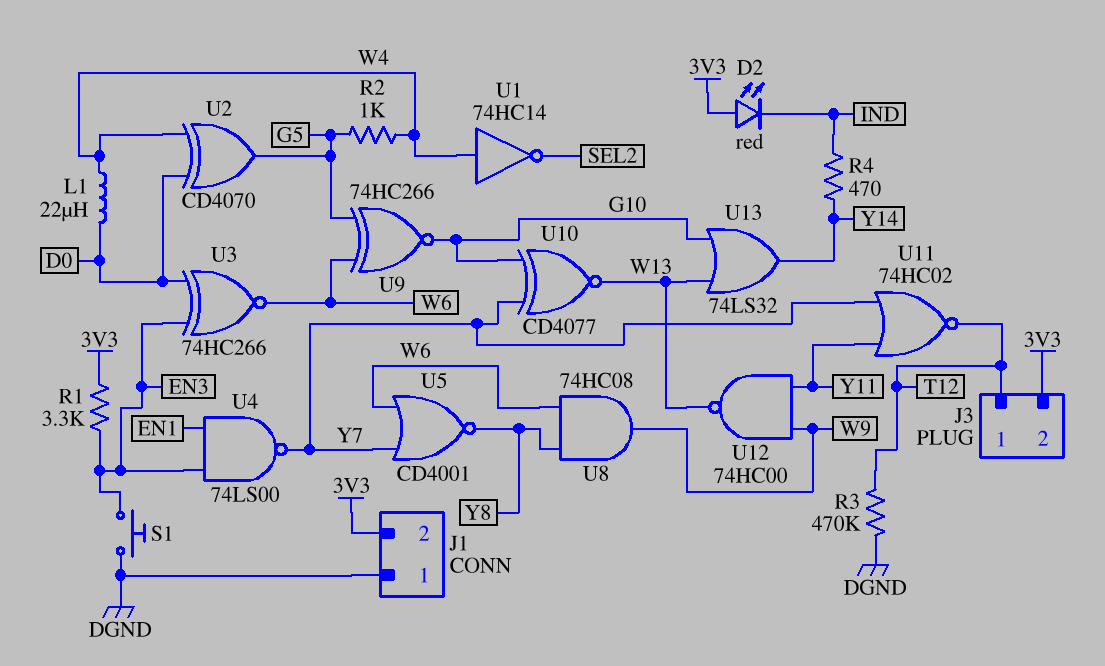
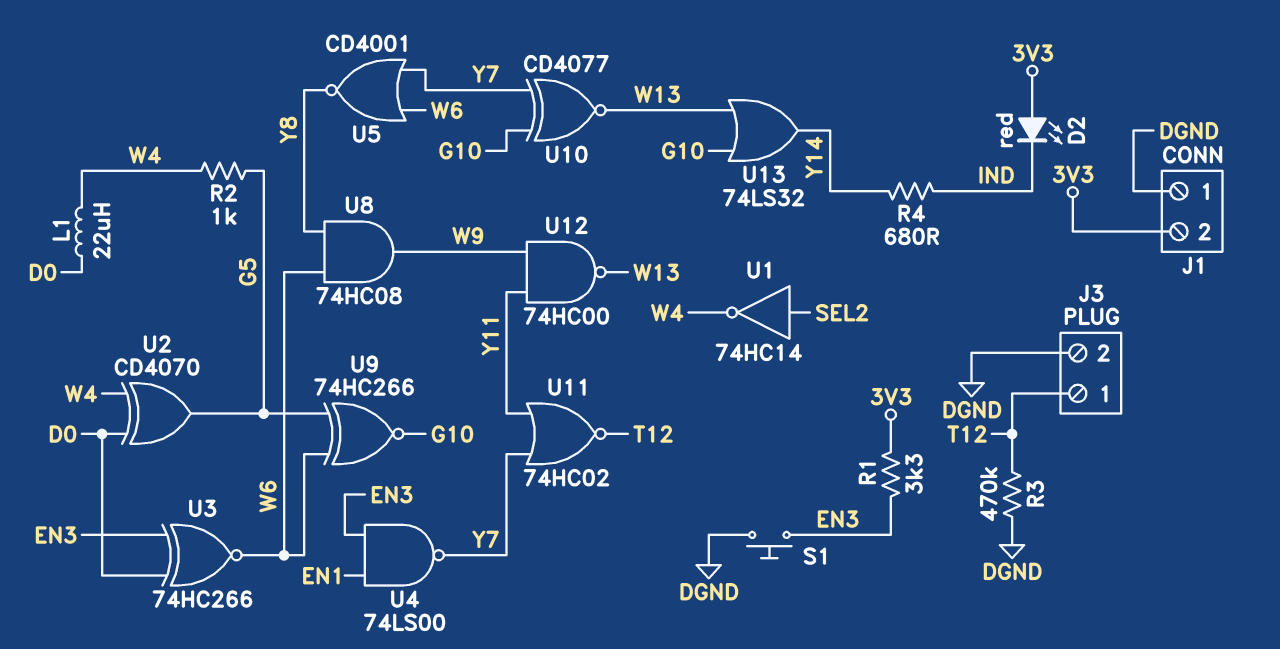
J3 pin 2: 3V3 -> DGND
R4: 470 (IND, Y14) -> 680 (IND, Y14)
U1: NOT 74HC14 (in W4, out SEL2) -> NOT 74HC14 (in SEL2, out W4)

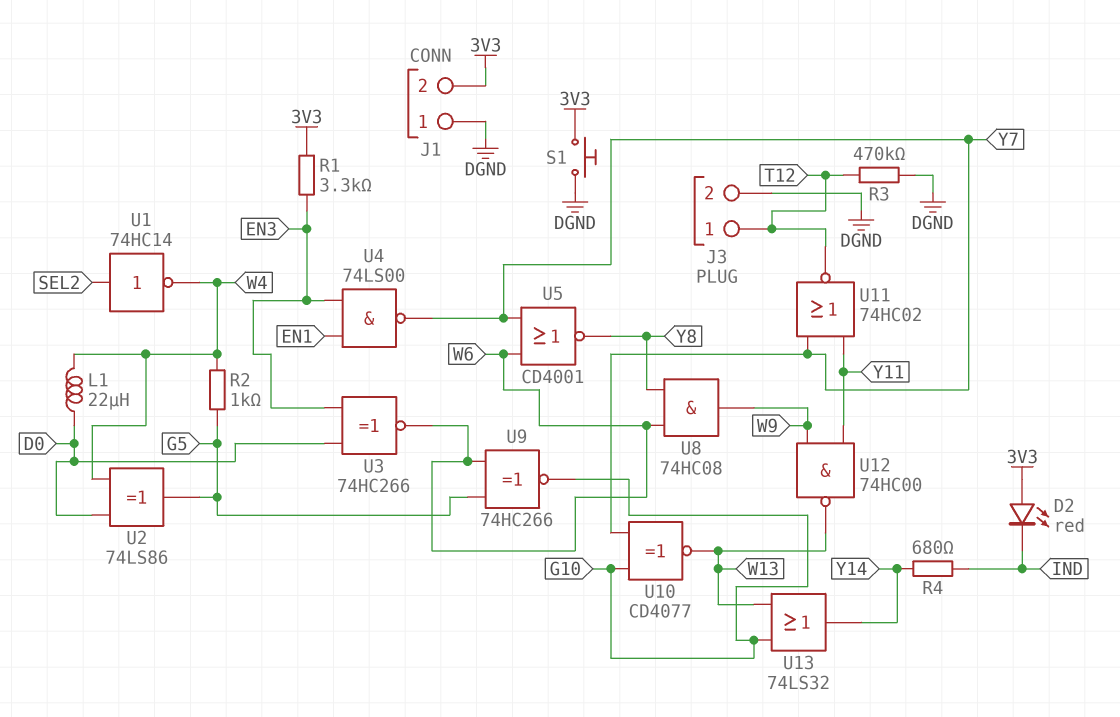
S1: button (DGND, EN3) -> button (3V3, DGND)
U2: XOR CD4070 (in D0, in W4, out G5) -> XOR 74LS86 (in D0, in W4, out G5)

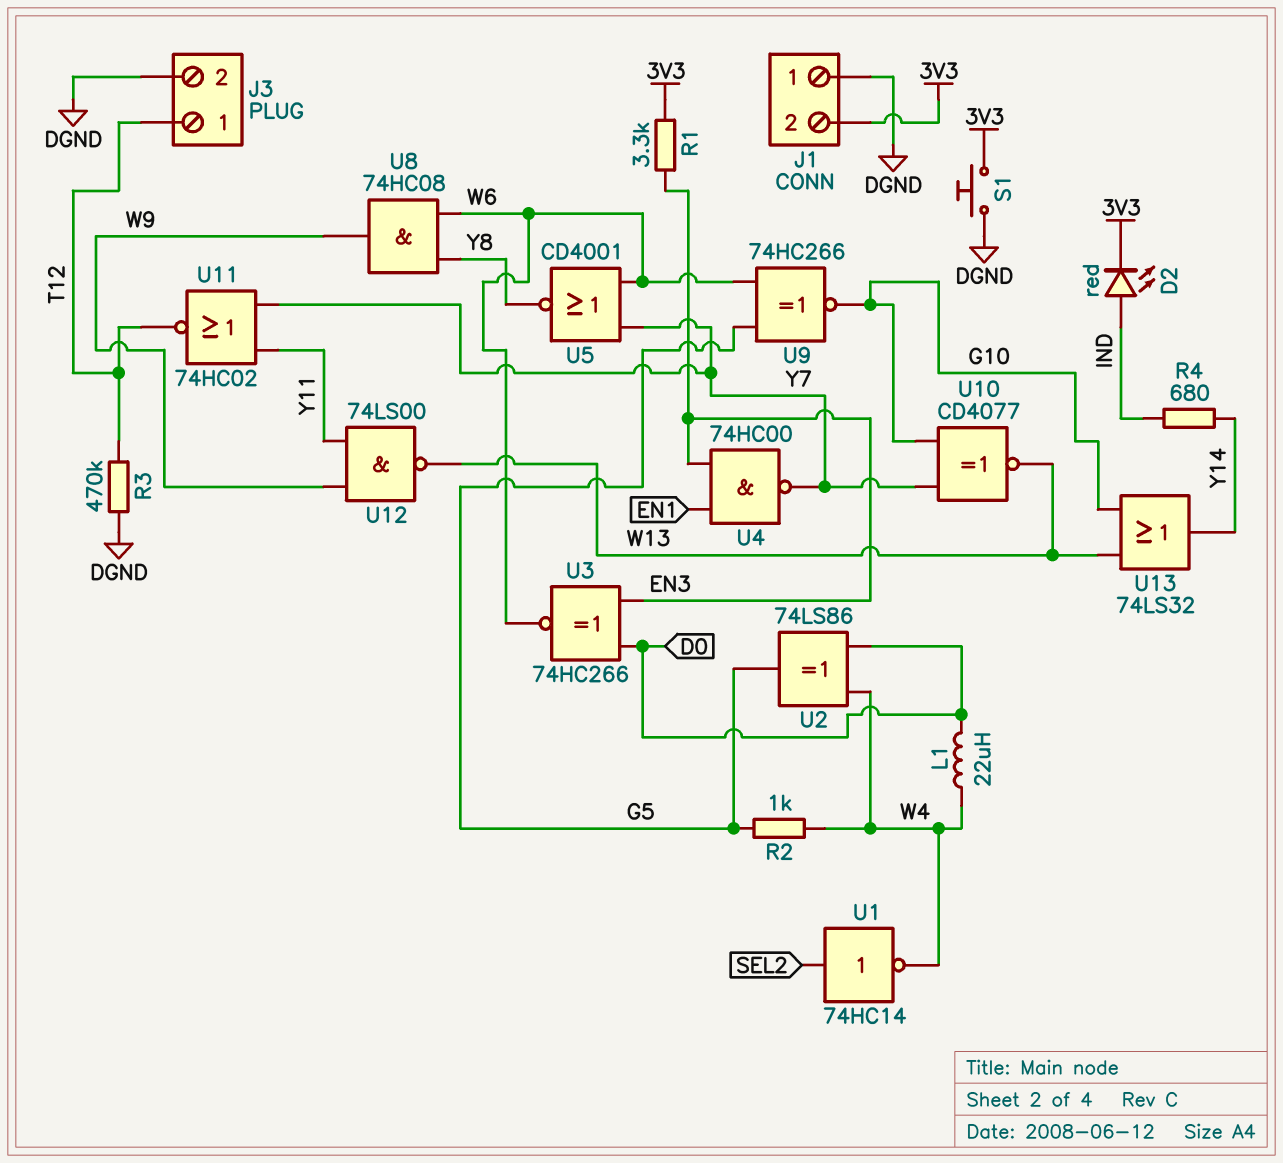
D2: LED red (A 3V3, K IND) -> LED red (A IND, K 3V3)
U4: NAND 74LS00 (in EN1, in EN3, out Y7) -> NAND 74HC00 (in EN1, in EN3, out Y7)
U12: NAND 74HC00 (in W9, in Y11, out W13) -> NAND 74LS00 (in W9, in Y11, out W13)

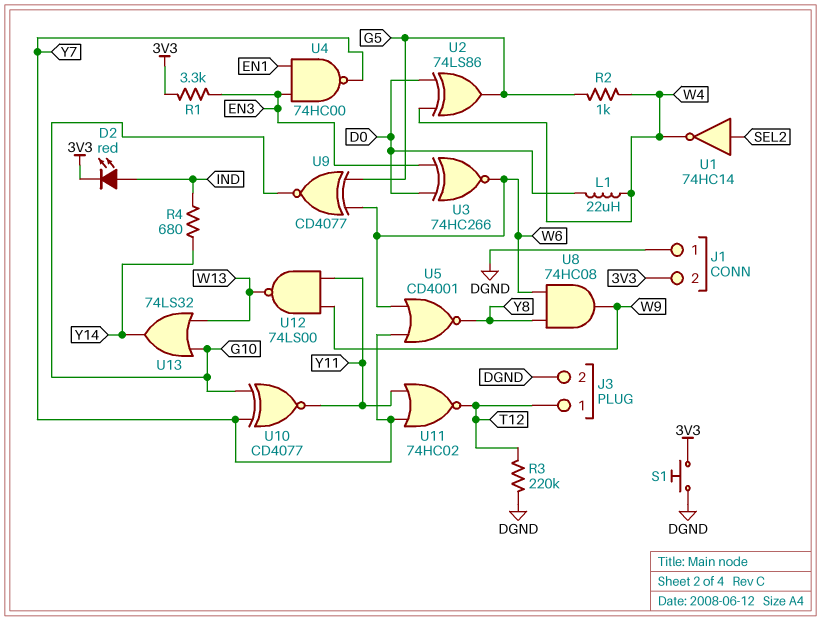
R3: 470k (DGND, T12) -> 220k (DGND, T12)
U9: XNOR 74HC266 (in G5, in W6, out G10) -> XNOR CD4077 (in G5, in W6, out G10)
U10: XNOR CD4077 (in G10, in Y7, out W13) -> XNOR CD4077 (in G10, in Y7, out Y11)

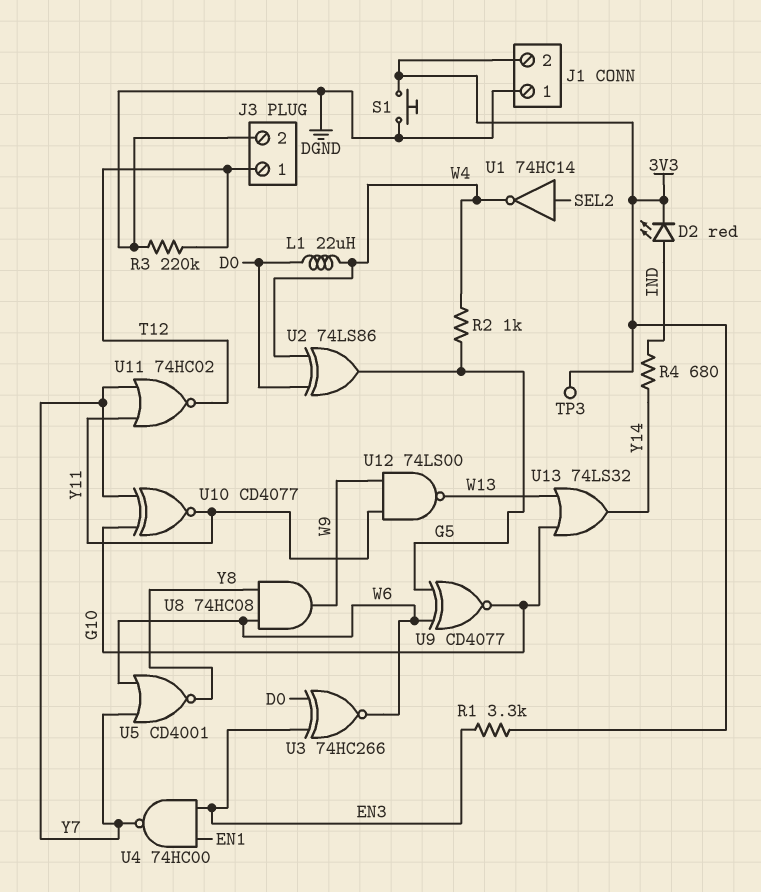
TP3: none -> test point (3V3)

